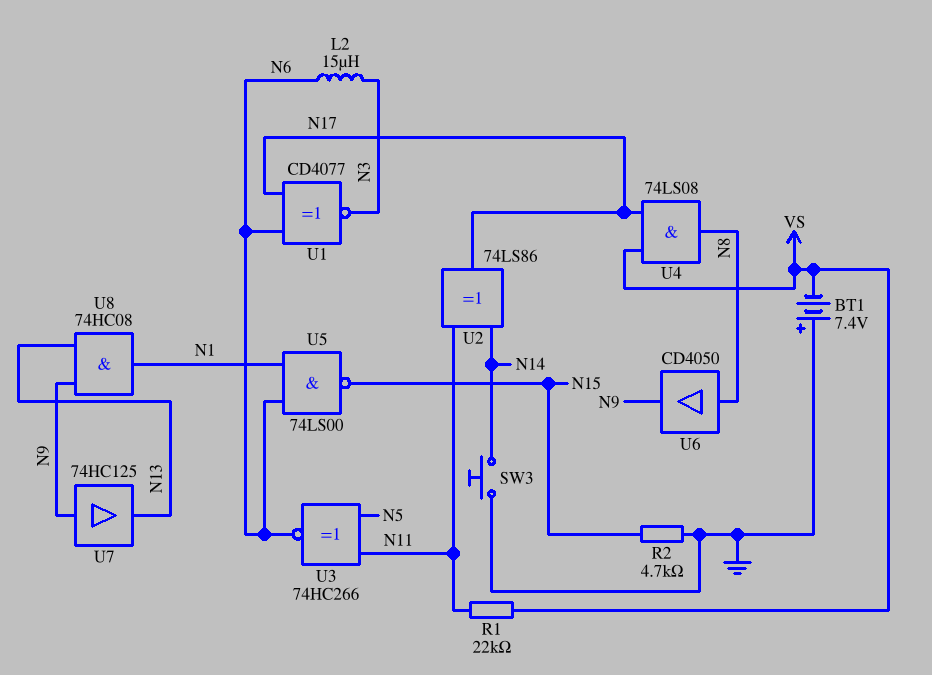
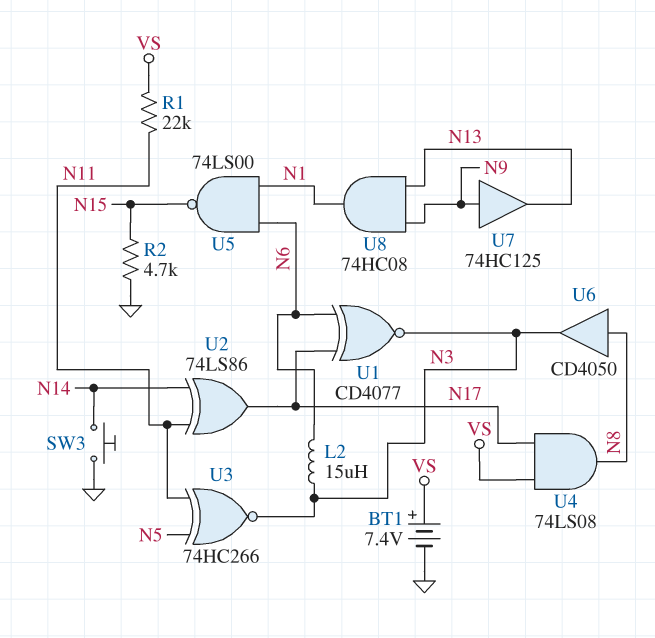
BT1: 7.4V (plus GND, minus VS) -> 7.4V (plus VS, minus GND)
U3: XNOR 74HC266 (in N5, in N11, out N6) -> XNOR 74HC266 (in N5, in N11, out N3)
U6: buffer CD4050 (in N8, out N9) -> buffer CD4050 (in N8, out N3)

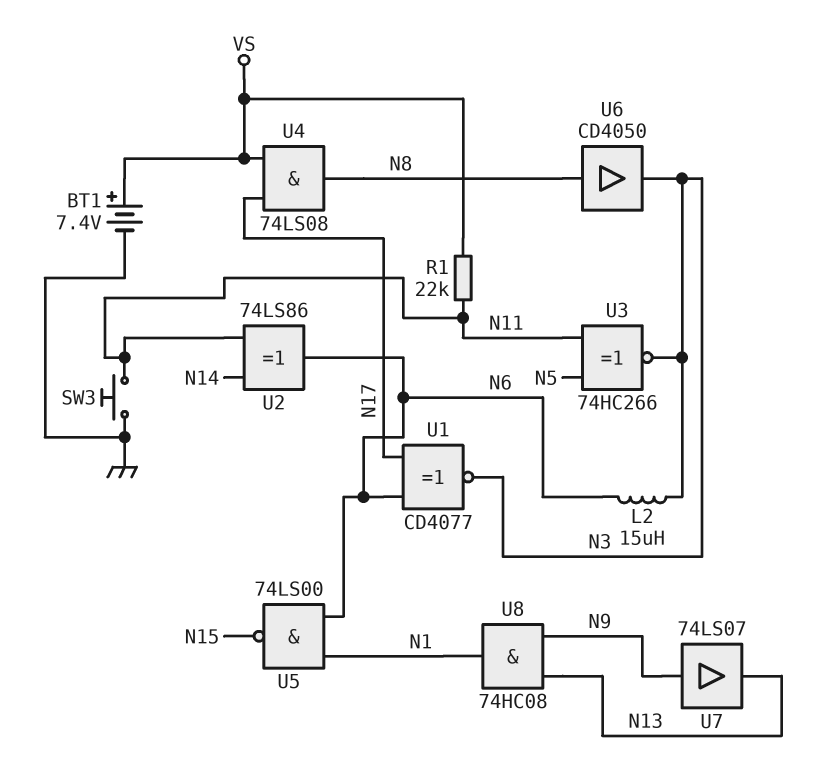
R2: 4.7k (GND, N15) -> none
SW3: button (GND, N14) -> button (GND, N11)
U2: XOR 74LS86 (in N11, in N14, out N17) -> XOR 74LS86 (in N11, in N14, out N6)
U7: buffer 74HC125 (in N9, out N13) -> buffer 74LS07 (in N9, out N13)

